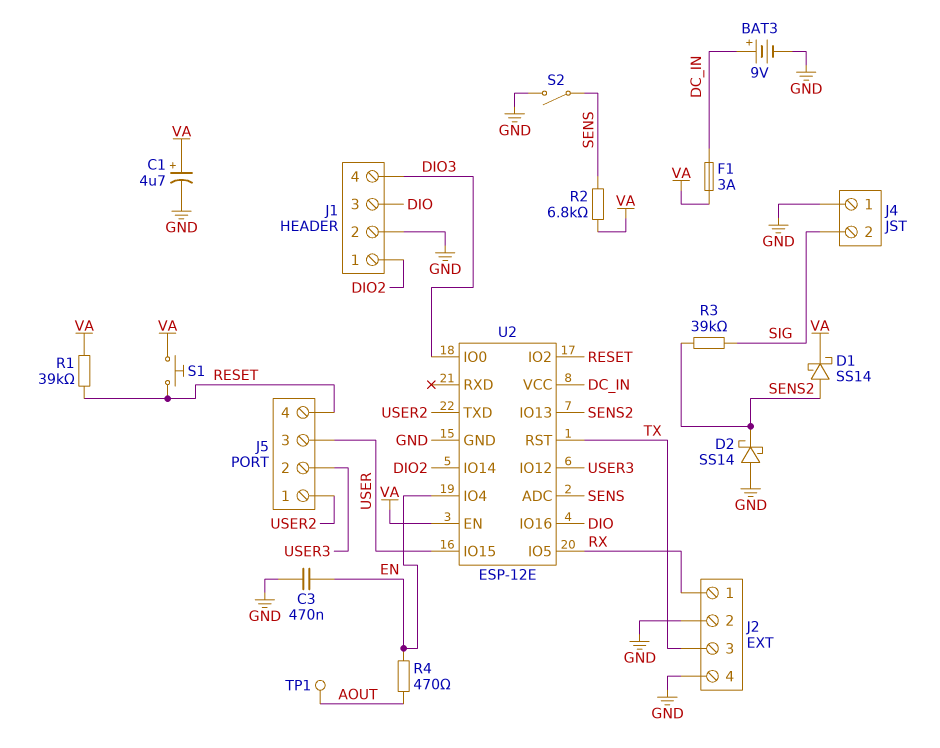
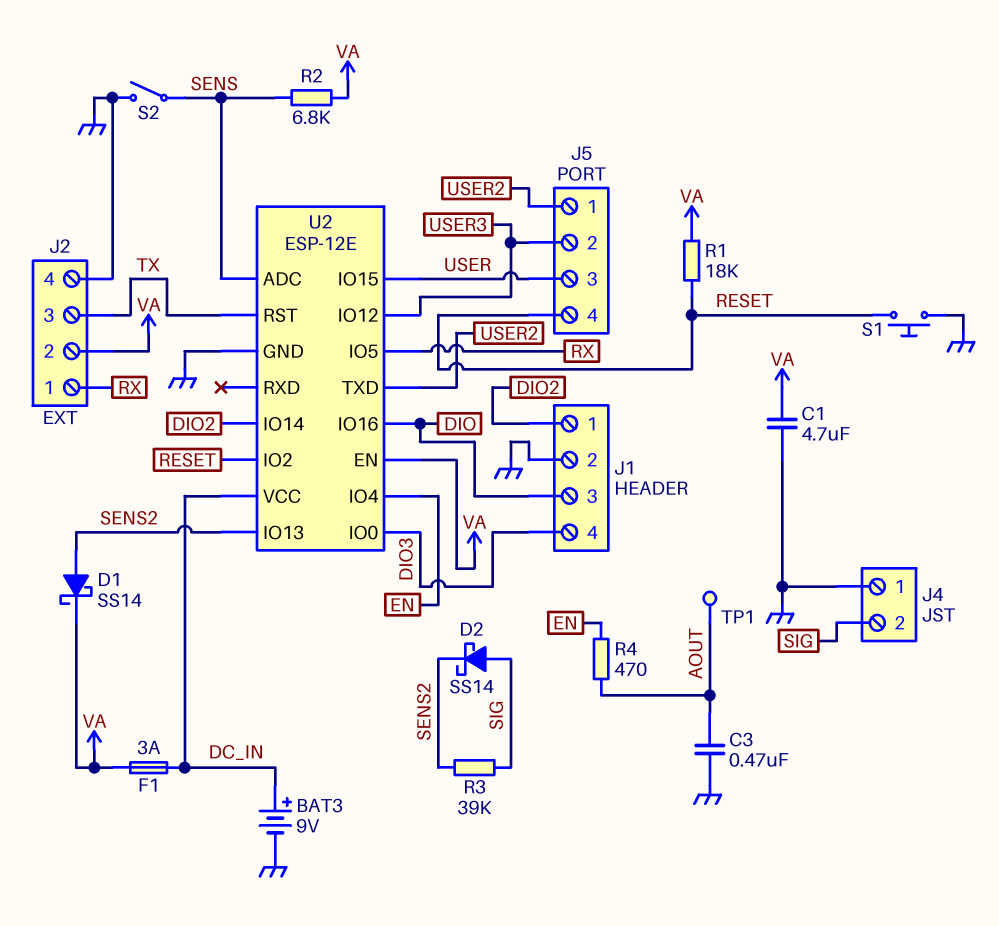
C1: 4.7uF (plus VA, minus GND) -> 4.7uF (GND, VA)
C3: 470nF (EN, GND) -> 470nF (AOUT, GND)
D2: schottky SS14 (A GND, K SENS2) -> schottky SS14 (A SIG, K SENS2)
J2 pin 2: GND -> VA
R1: 39k (RESET, VA) -> 18k (RESET, VA)
S1: button (RESET, VA) -> button (GND, RESET)

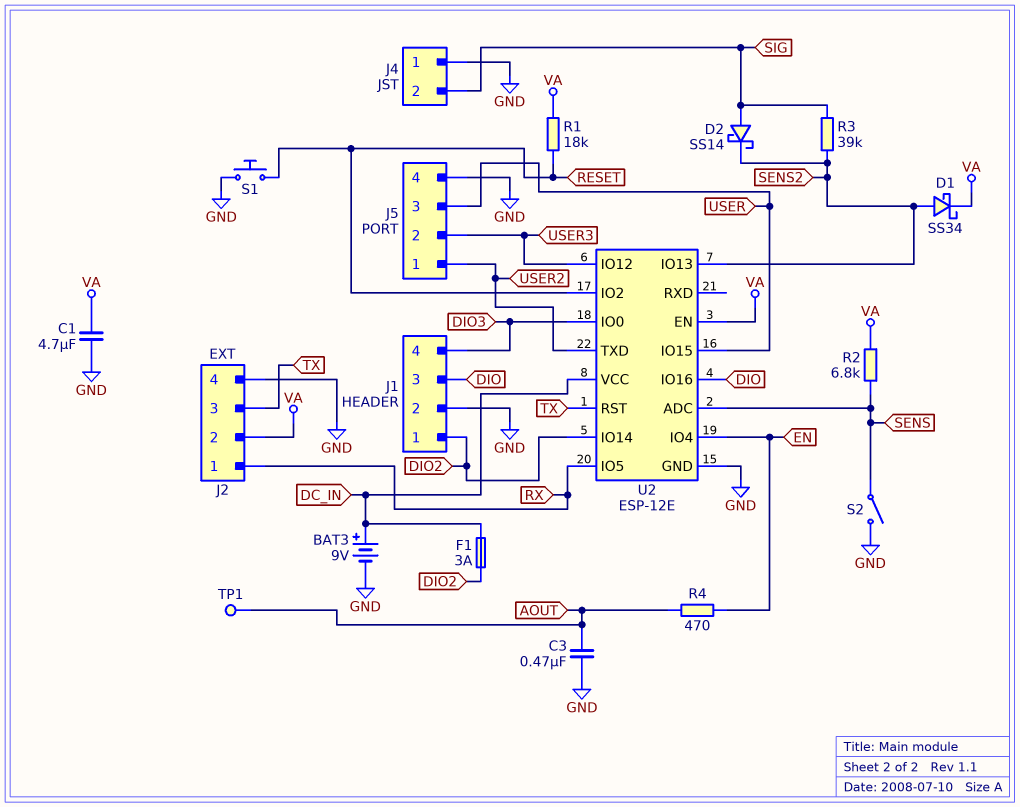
D1: schottky SS14 (A SENS2, K VA) -> schottky SS34 (A SENS2, K VA)
F1: 3A (DC_IN, VA) -> 3A (DC_IN, DIO2)
J5 pin 4: RESET -> GND

